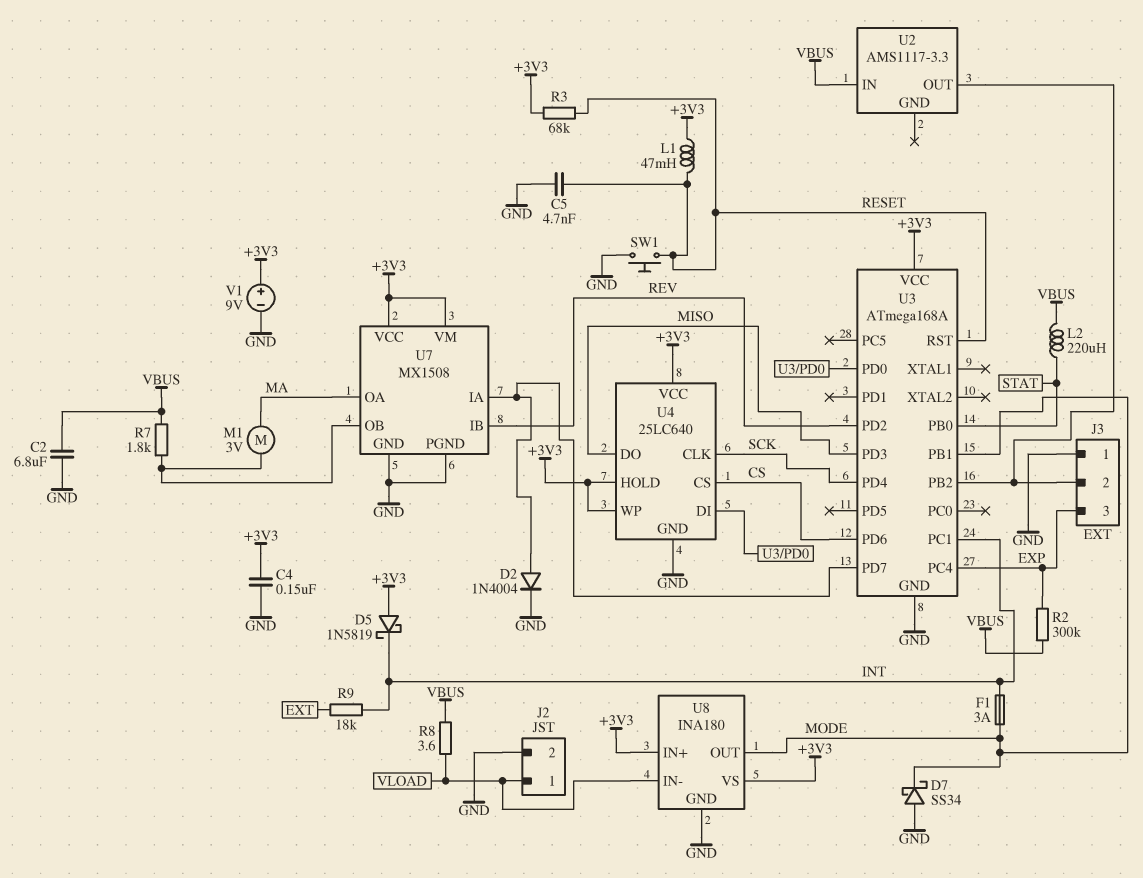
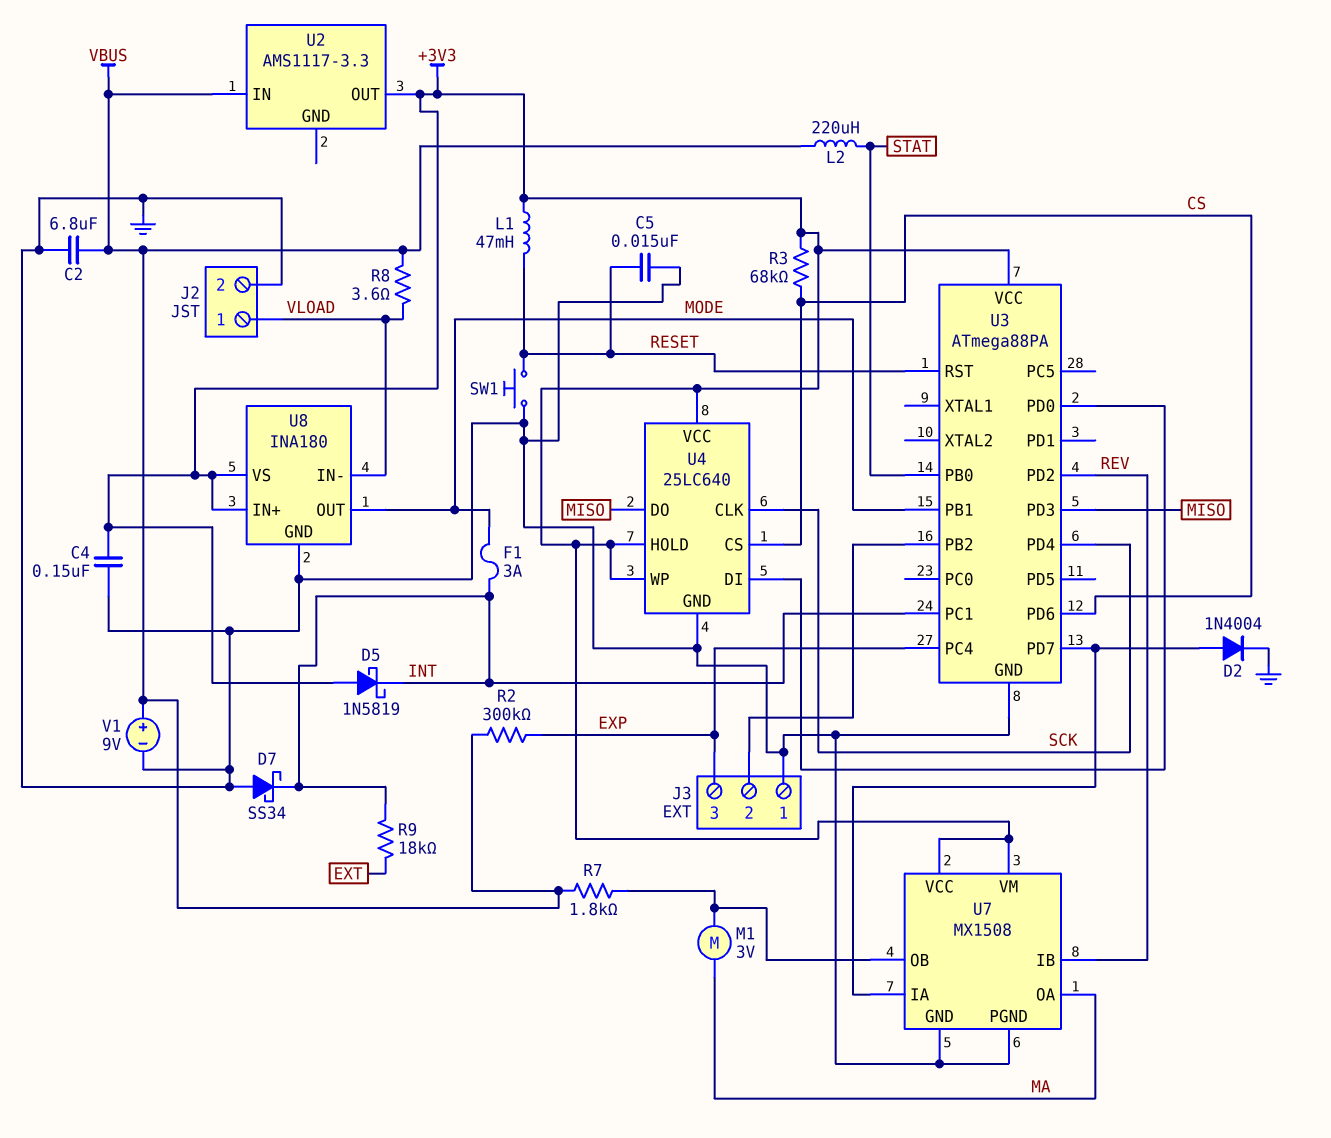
C5: 4.7nF (GND, RESET) -> 15nF (GND, RESET)
D7: schottky SS34 (A GND, K MODE) -> schottky SS34 (A GND, K INT)
R3: 68k (+3V3, RESET) -> 68k (+3V3, CS)
U2 pin OUT: J3/2 -> +3V3
U3: ATmega168A -> ATmega88PA
V1: 9V (plus +3V3, minus GND) -> 9V (plus VBUS, minus GND)

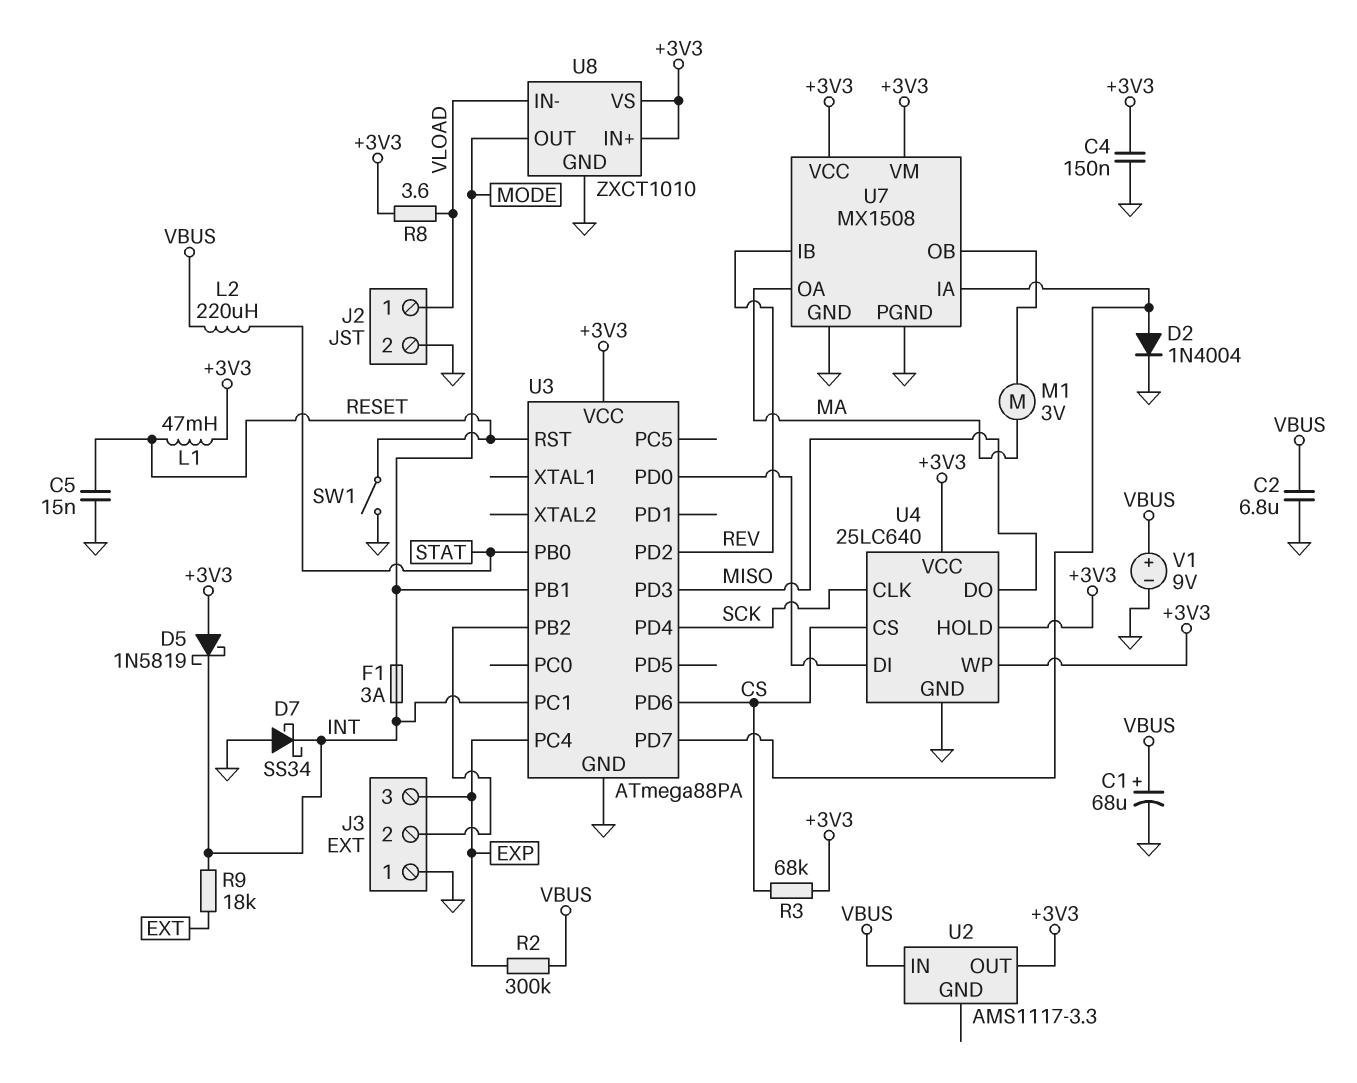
C1: none -> 68uF (plus VBUS, minus GND)
R7: 1.8k (U7/OB, VBUS) -> none
R8: 3.6 (VBUS, VLOAD) -> 3.6 (+3V3, VLOAD)
SW1: button (GND, RESET) -> switch (GND, RESET)
U8: INA180 -> ZXCT1010

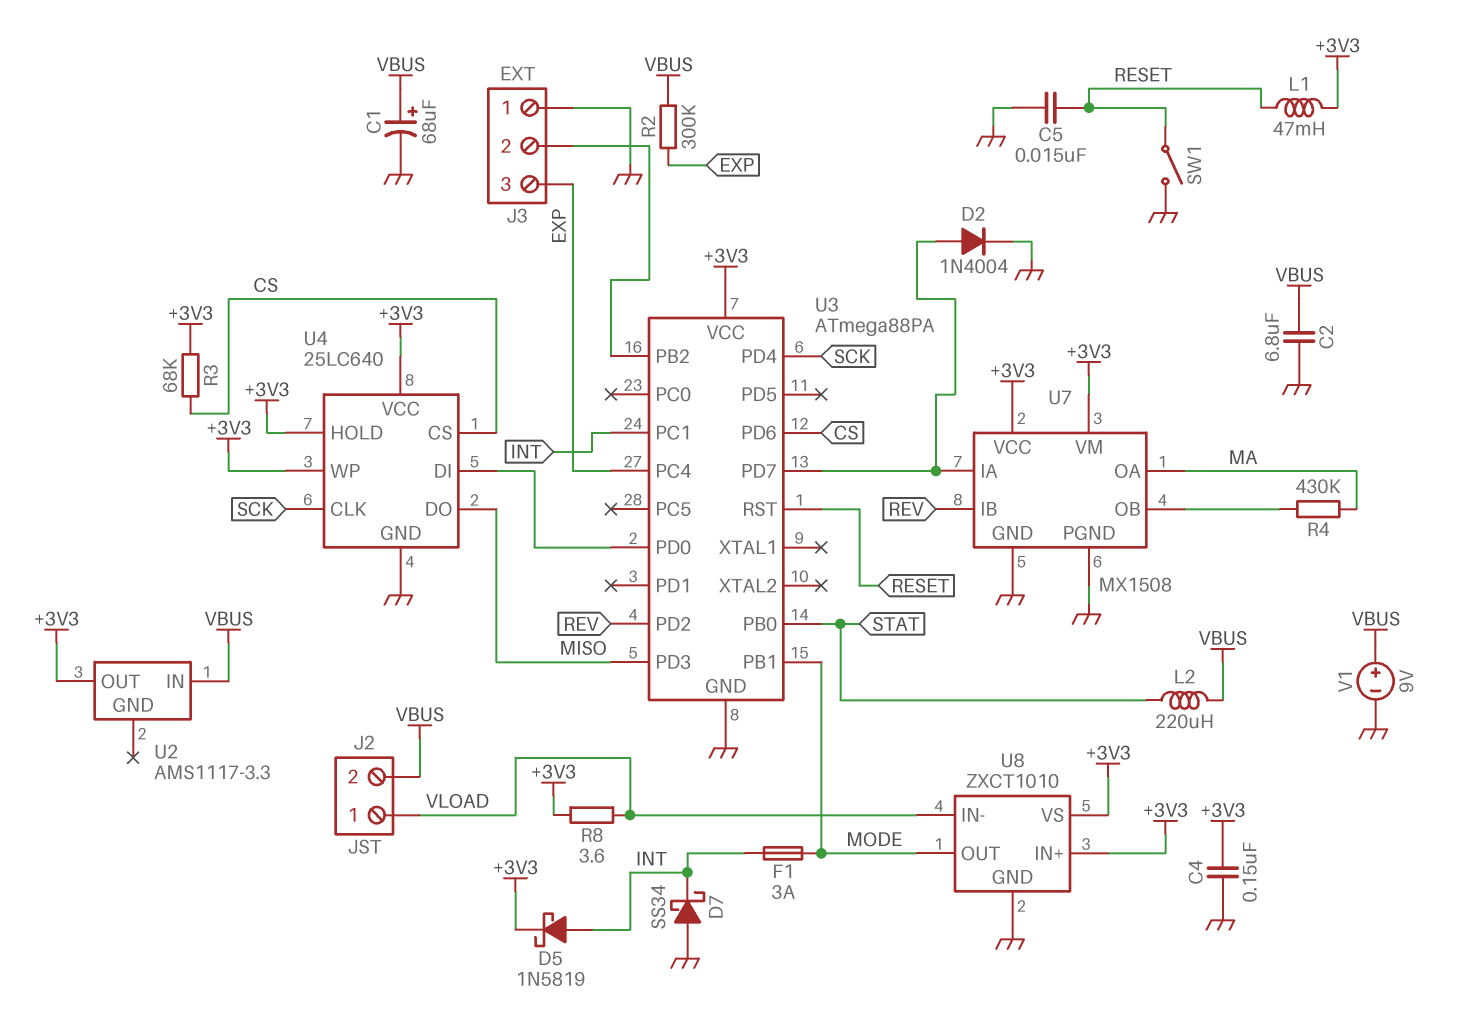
D5: schottky 1N5819 (A +3V3, K INT) -> schottky 1N5819 (A INT, K +3V3)
J2 pin 2: GND -> VBUS
M1: motor 3V (MA, U7/OB) -> none
R4: none -> 430k (MA, U7/OB)
R9: 18k (EXT, INT) -> none

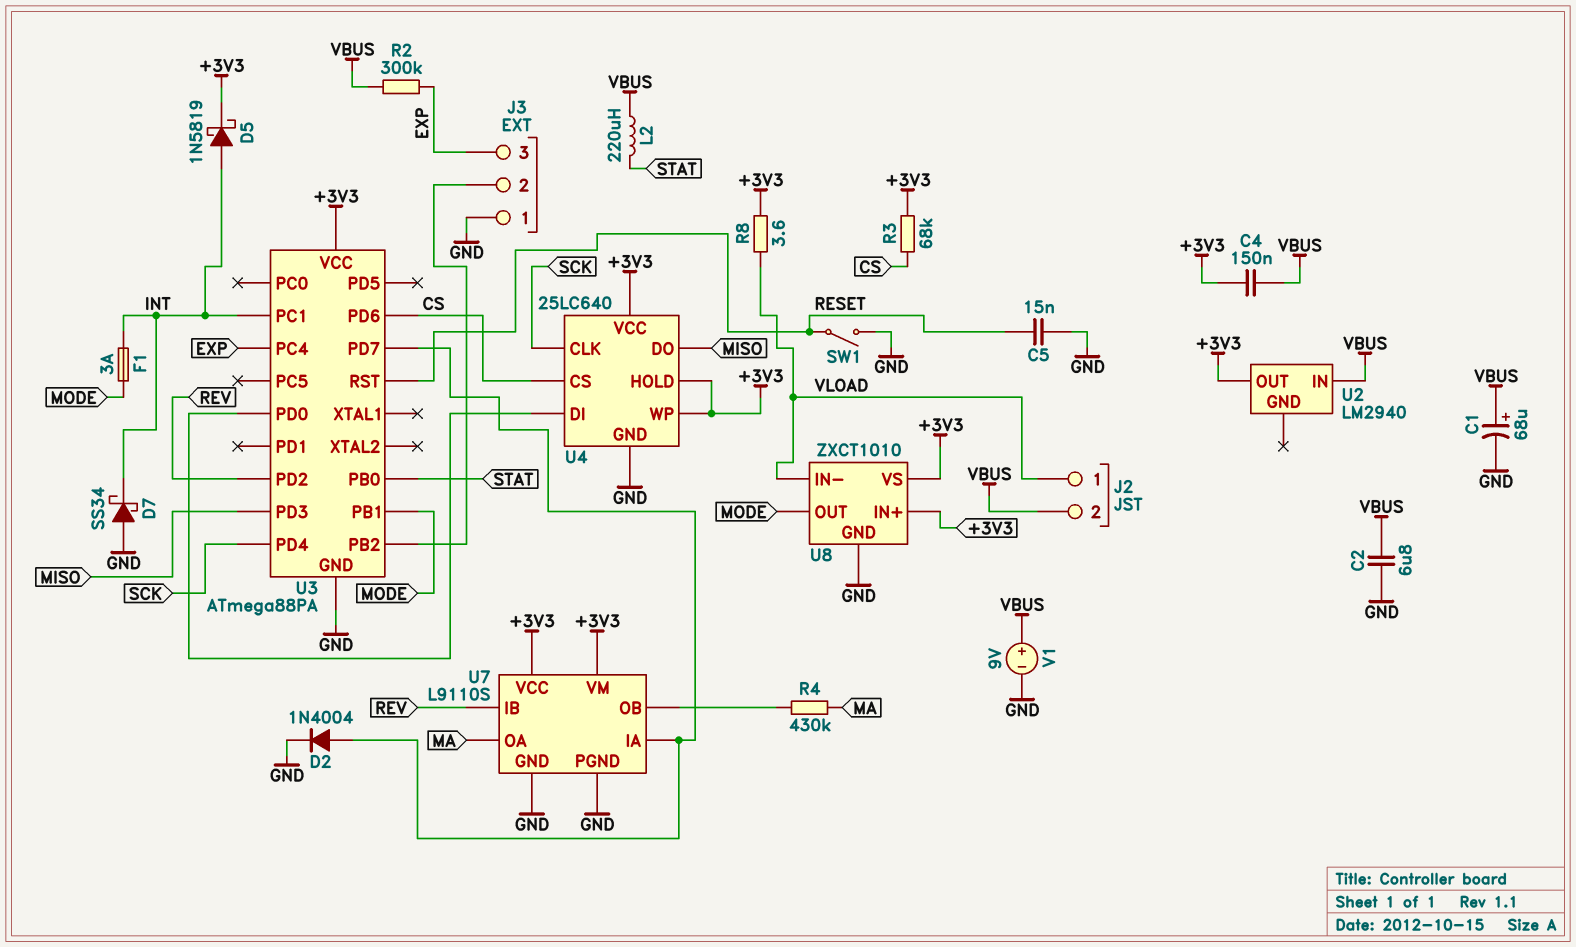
C4: 150nF (+3V3, GND) -> 150nF (+3V3, VBUS)
L1: 47mH (+3V3, RESET) -> none
U2: AMS1117-3.3 -> LM2940
U7: MX1508 -> L9110S

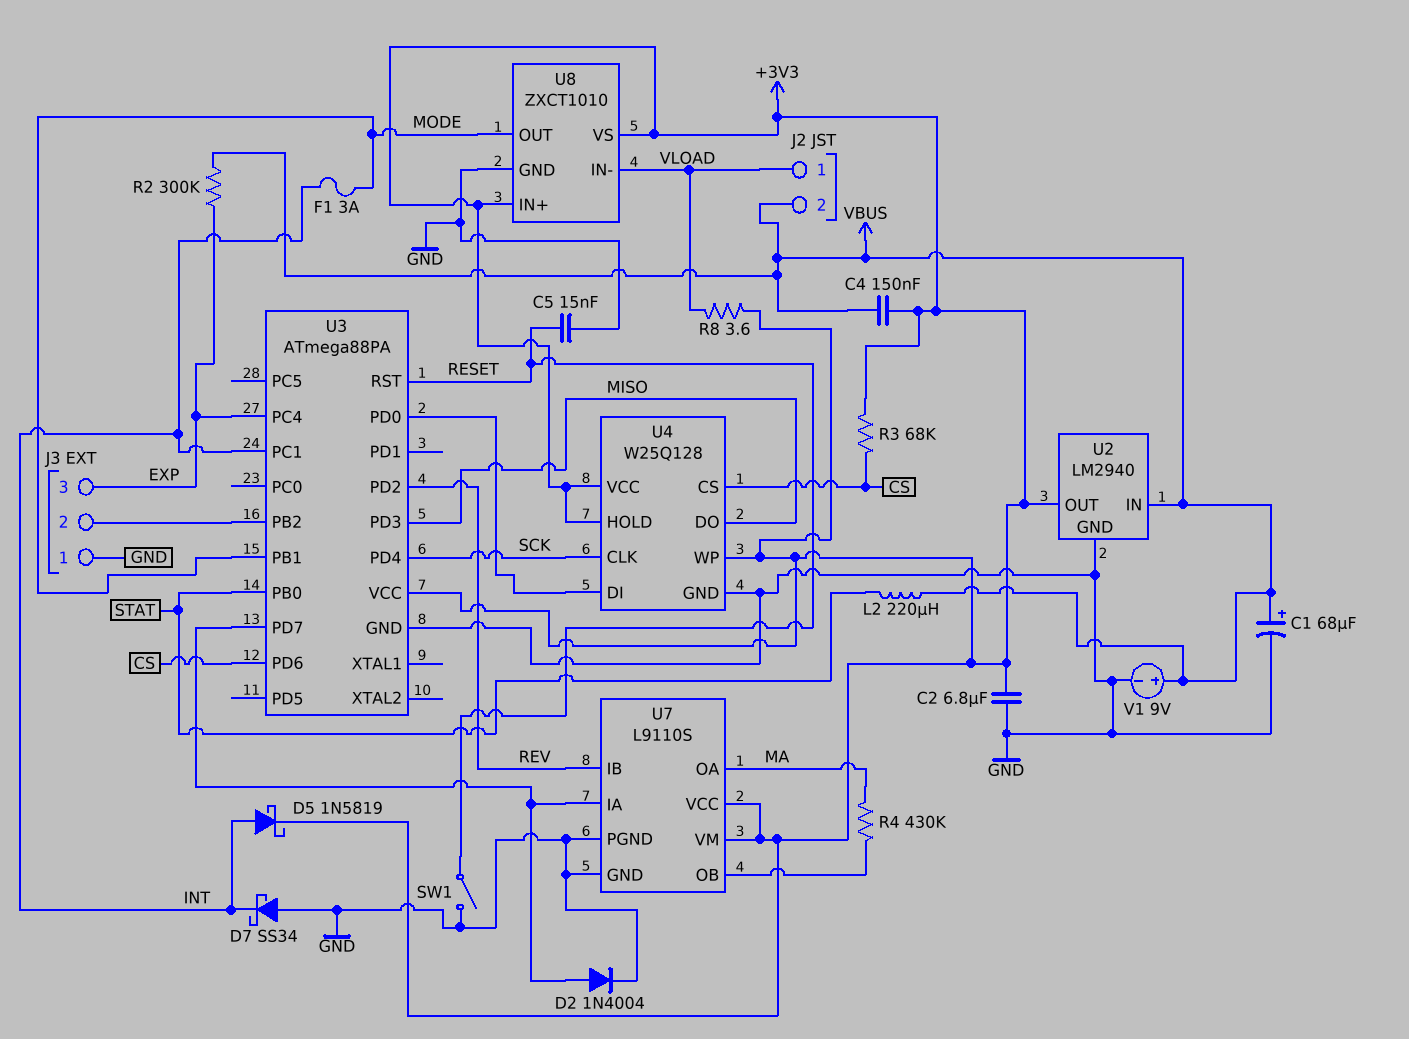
C2: 6.8uF (GND, VBUS) -> 6.8uF (+3V3, GND)
U2 pin GND: none -> GND
U4: 25LC640 -> W25Q128

